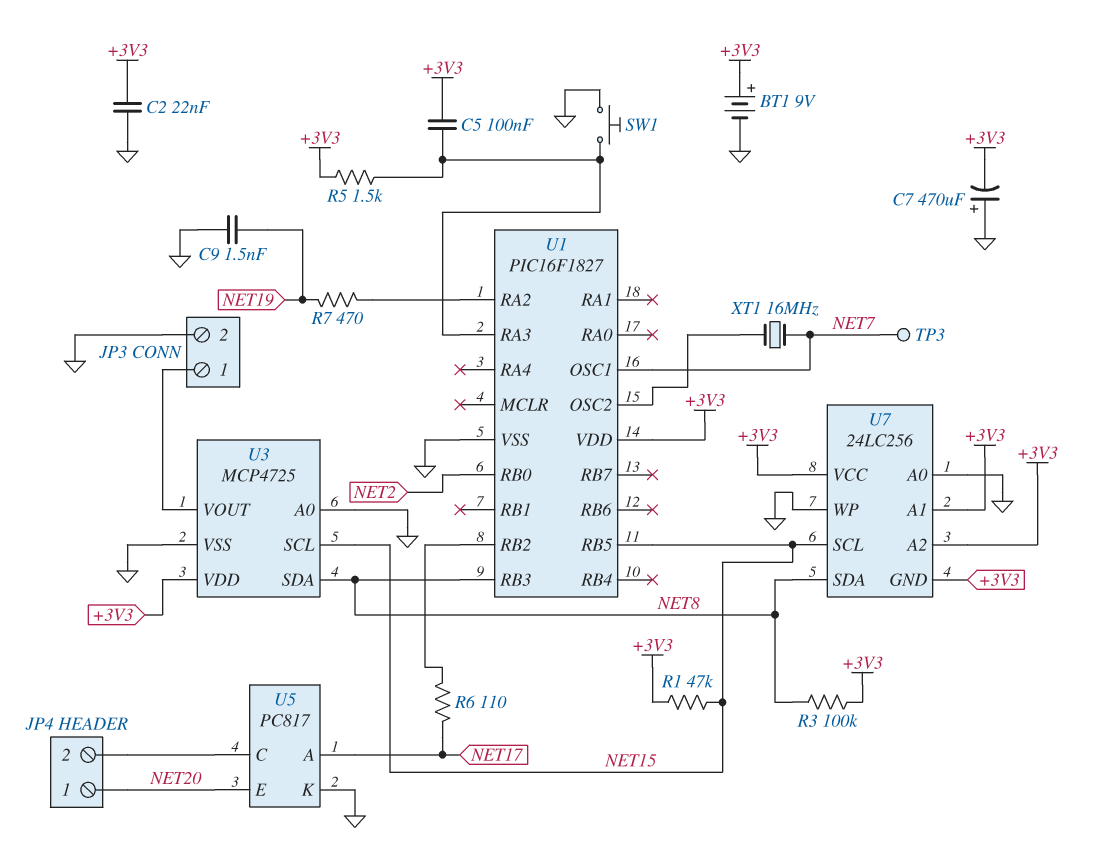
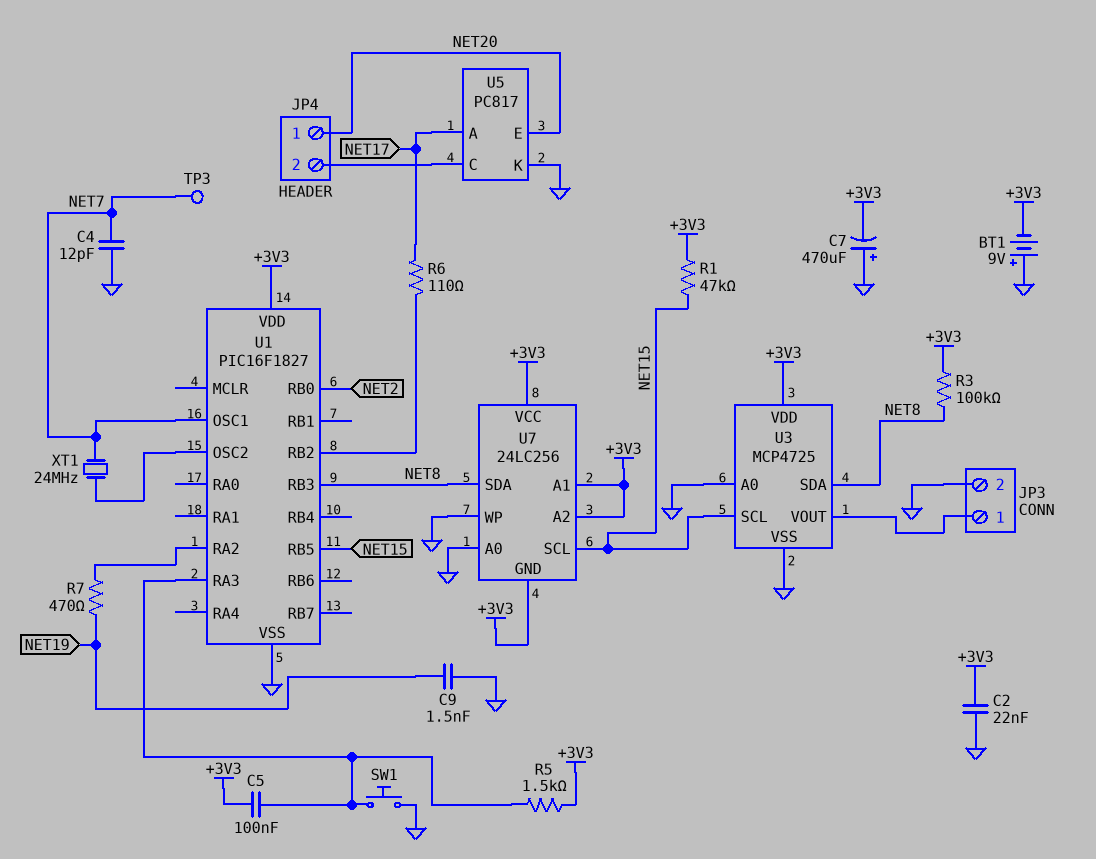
BT1: 9V (plus +3V3, minus GND) -> 9V (plus GND, minus +3V3)
C4: none -> 12pF (GND, NET7)
XT1: 16MHz (NET7, U1/OSC2) -> 24MHz (NET7, U1/OSC2)

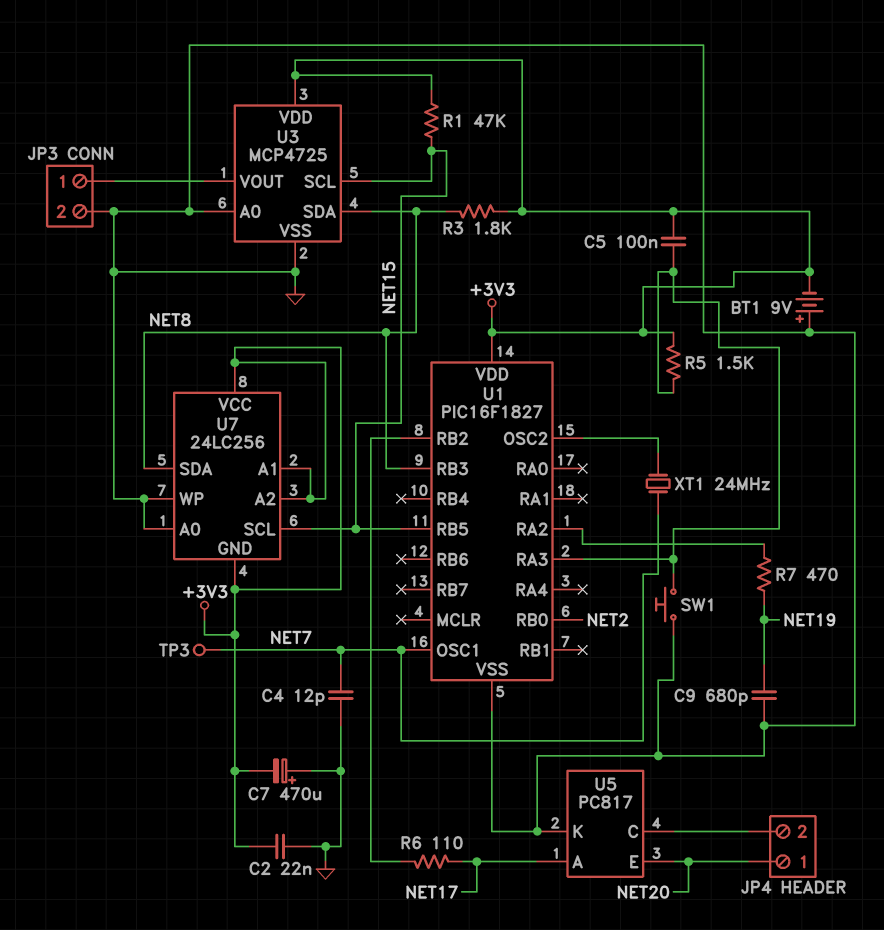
C9: 1.5nF (GND, NET19) -> 680pF (GND, NET19)
R3: 100k (+3V3, NET8) -> 1.8k (+3V3, NET8)

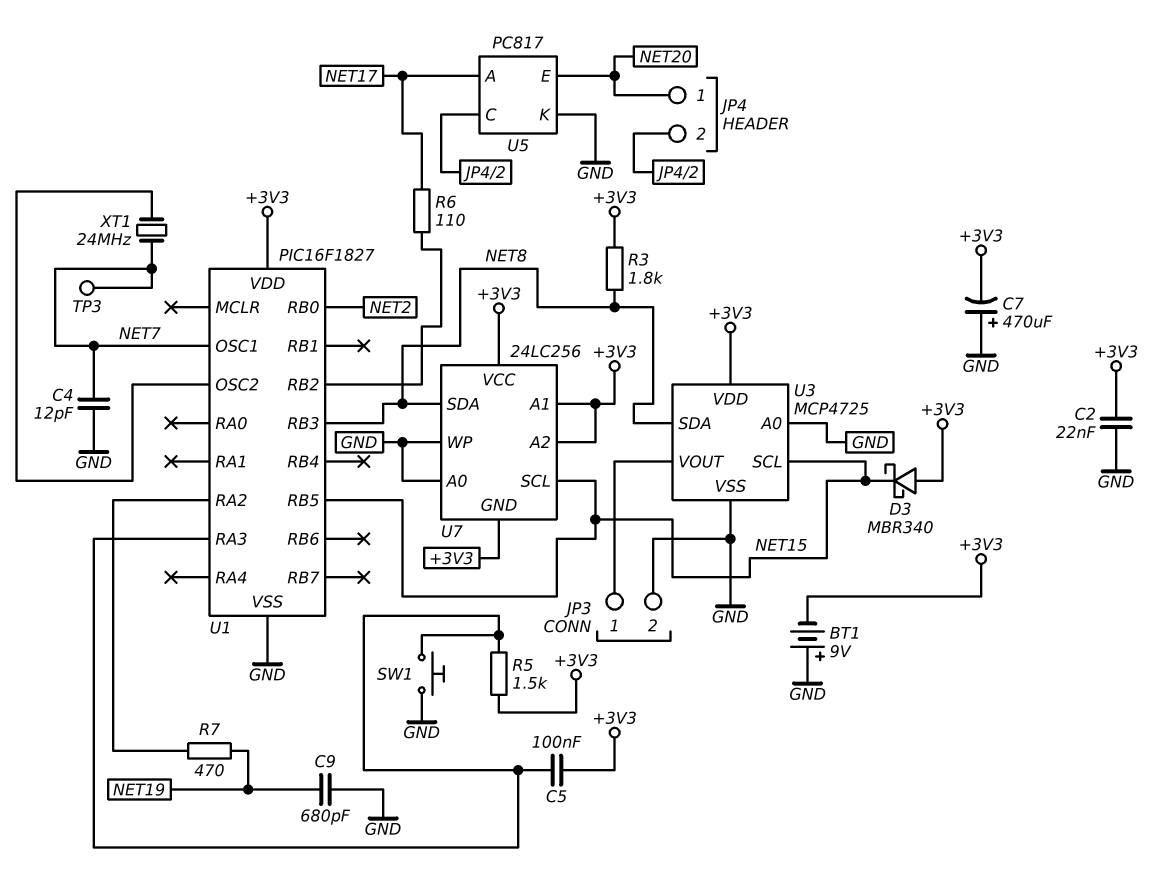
D3: none -> schottky MBR340 (A +3V3, K NET15)
R1: 47k (+3V3, NET15) -> none

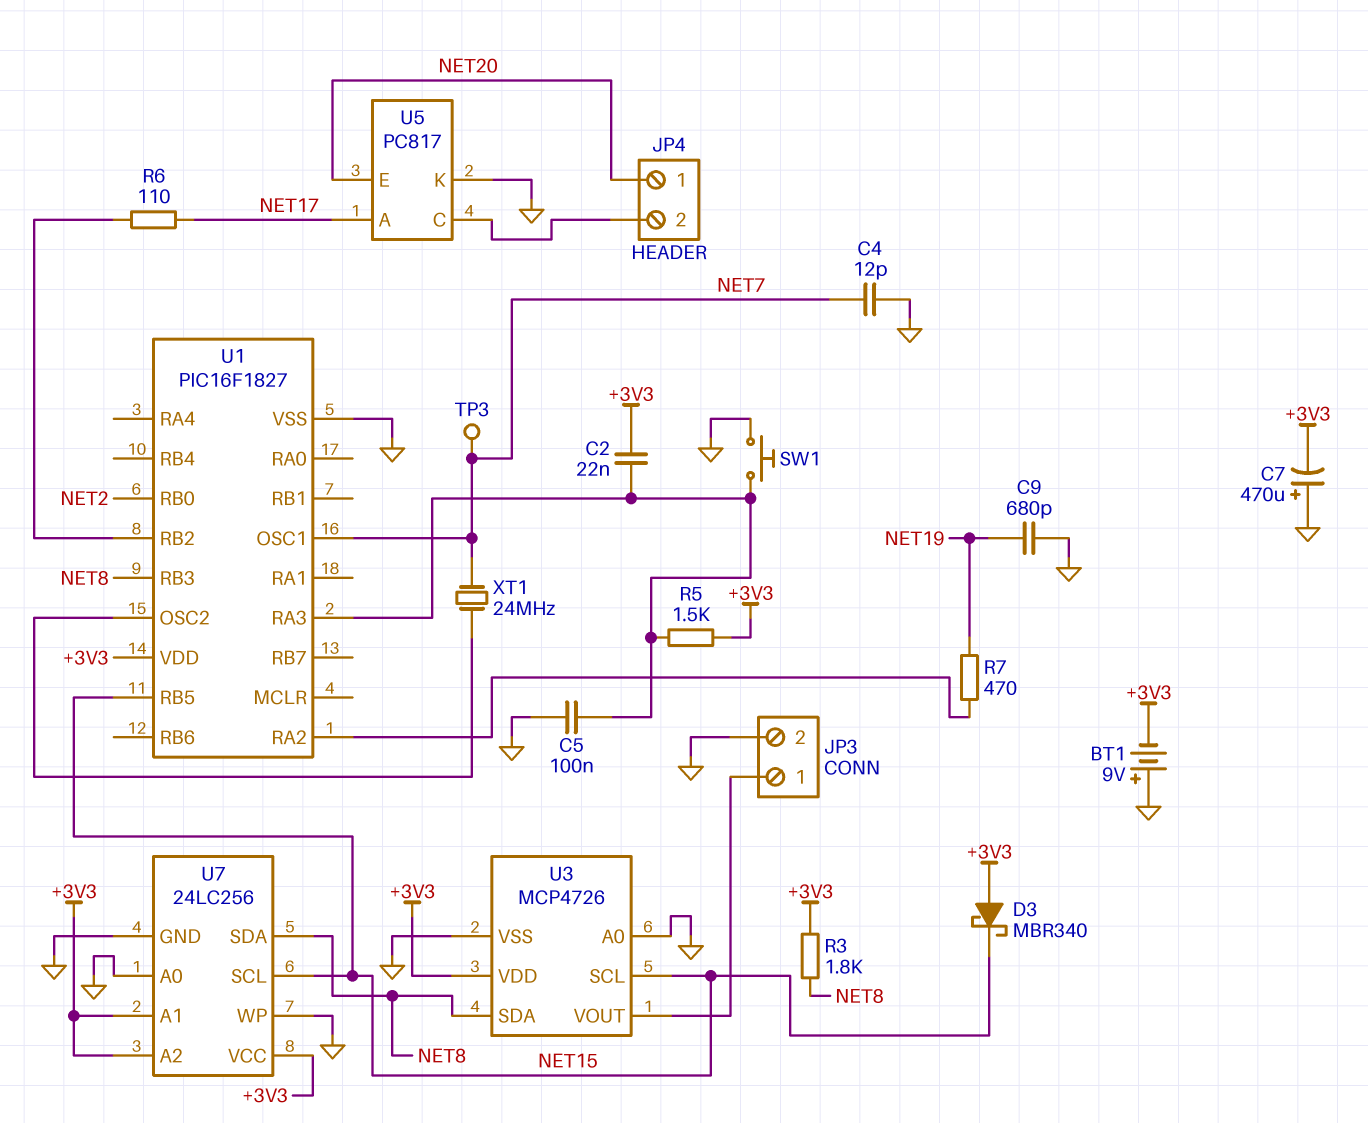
C2: 22nF (+3V3, GND) -> 22nF (+3V3, U1/RA3)
C5: 100nF (+3V3, U1/RA3) -> 100nF (GND, U1/RA3)
U3: MCP4725 -> MCP4726
U7 pin GND: +3V3 -> GND

